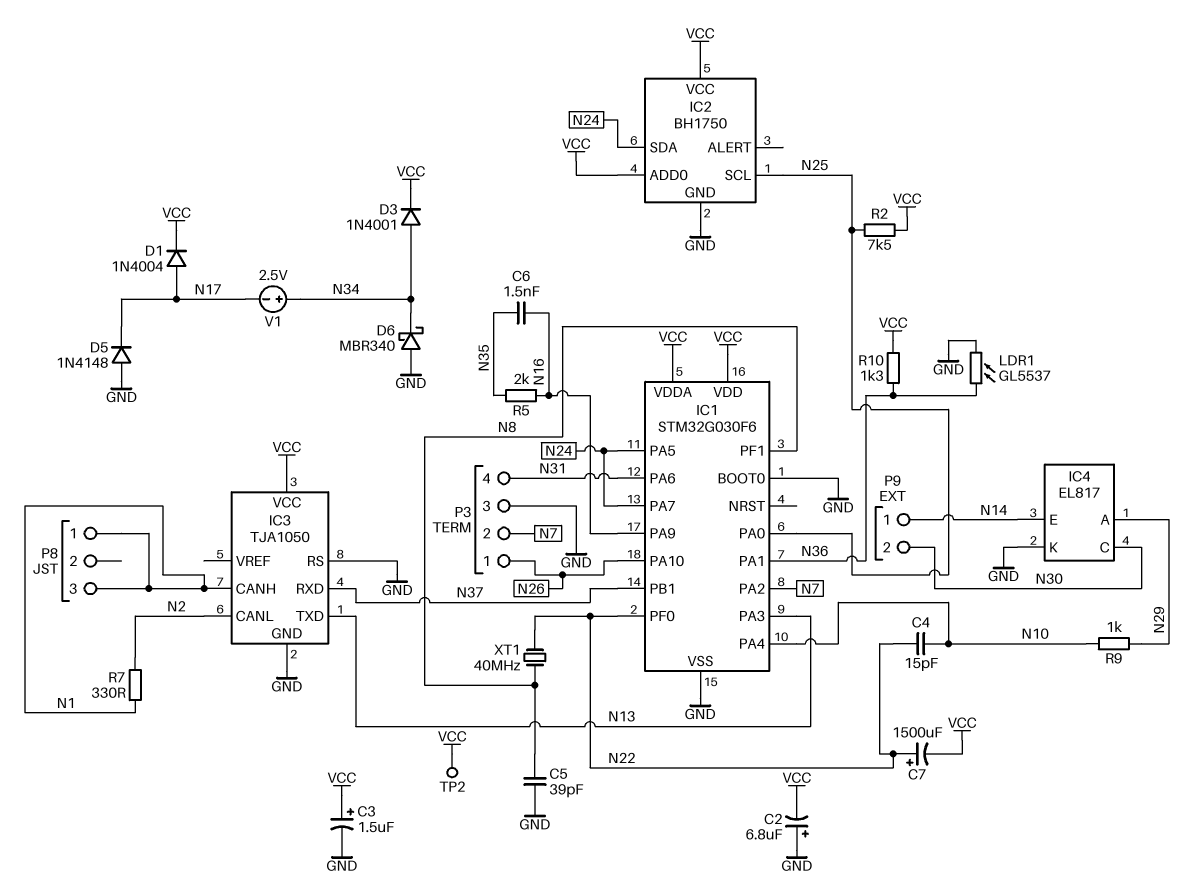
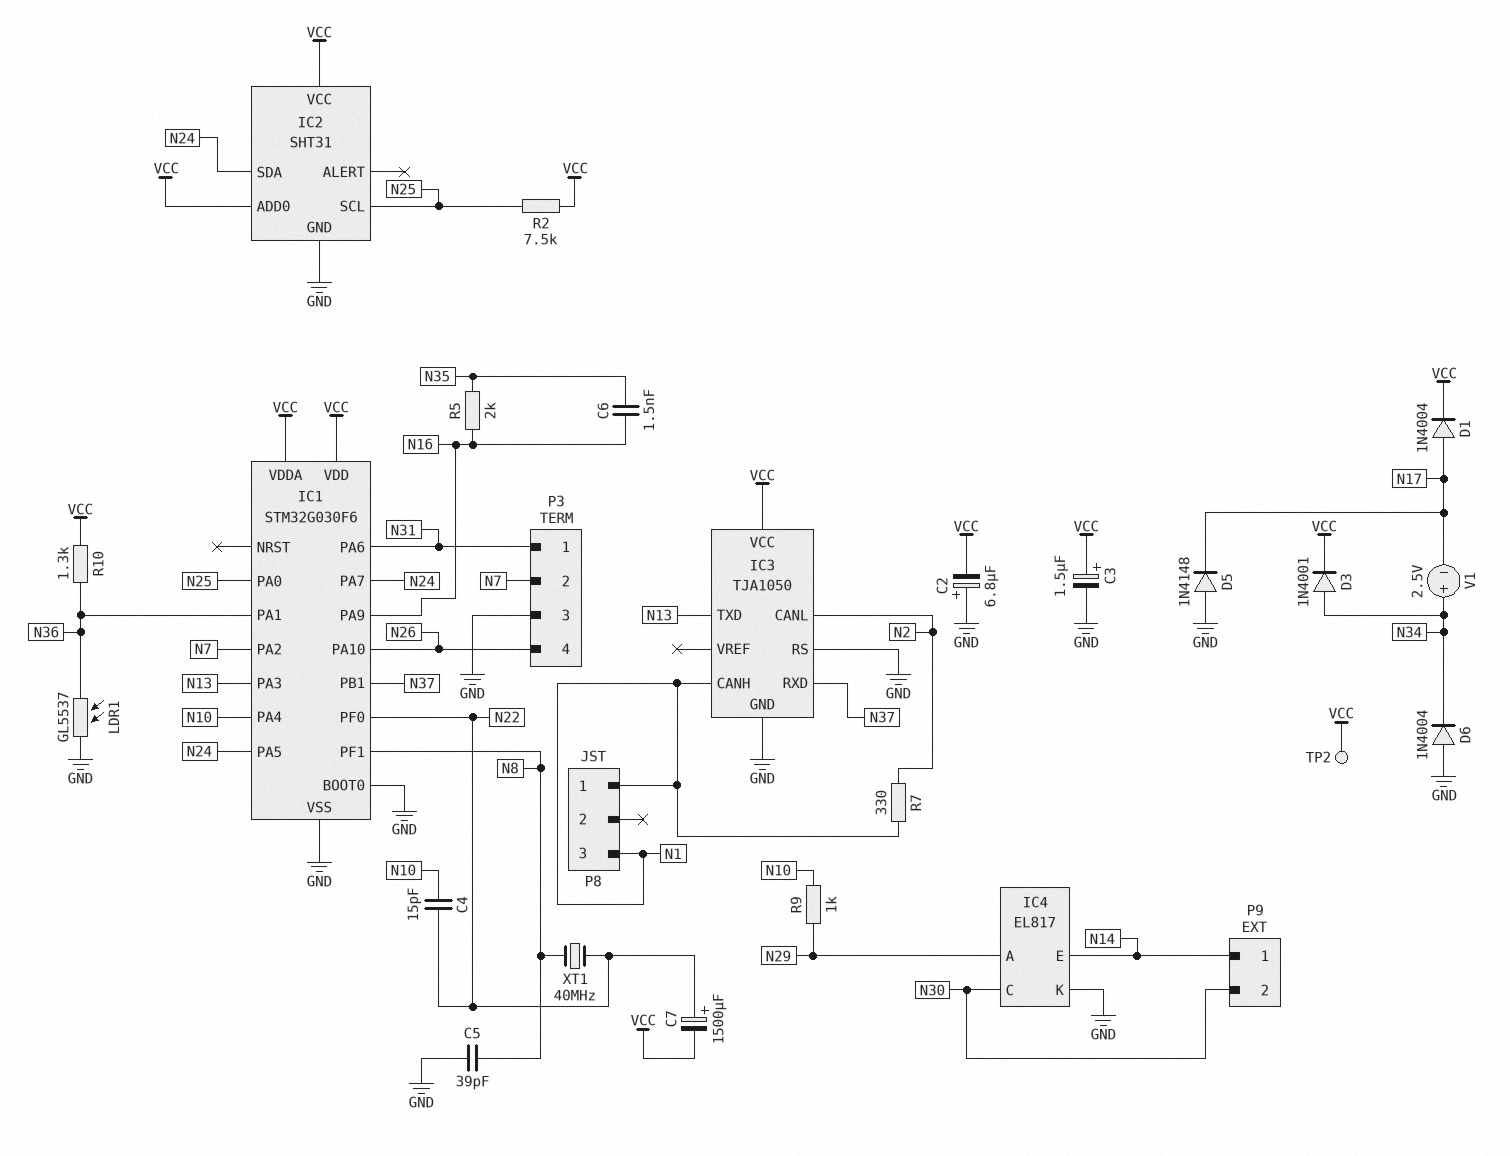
D6: schottky MBR340 (A GND, K N34) -> diode 1N4004 (A GND, K N34)
IC2: BH1750 -> SHT31
P3 pin 1: N26 -> N31
P3 pin 4: N31 -> N26

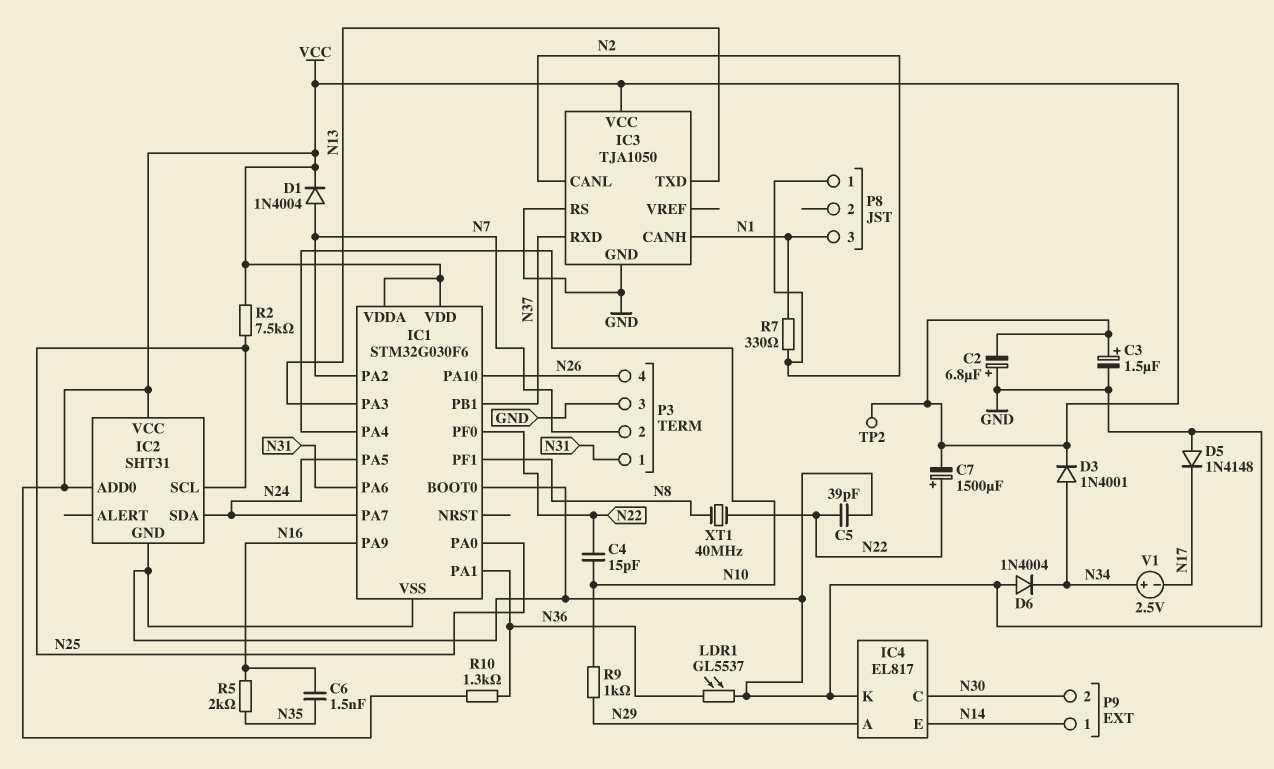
C5: 39pF (GND, N8) -> 39pF (GND, N22)
D1: diode 1N4004 (A N17, K VCC) -> diode 1N4004 (A N7, K VCC)
P8 pin 1: N1 -> N2

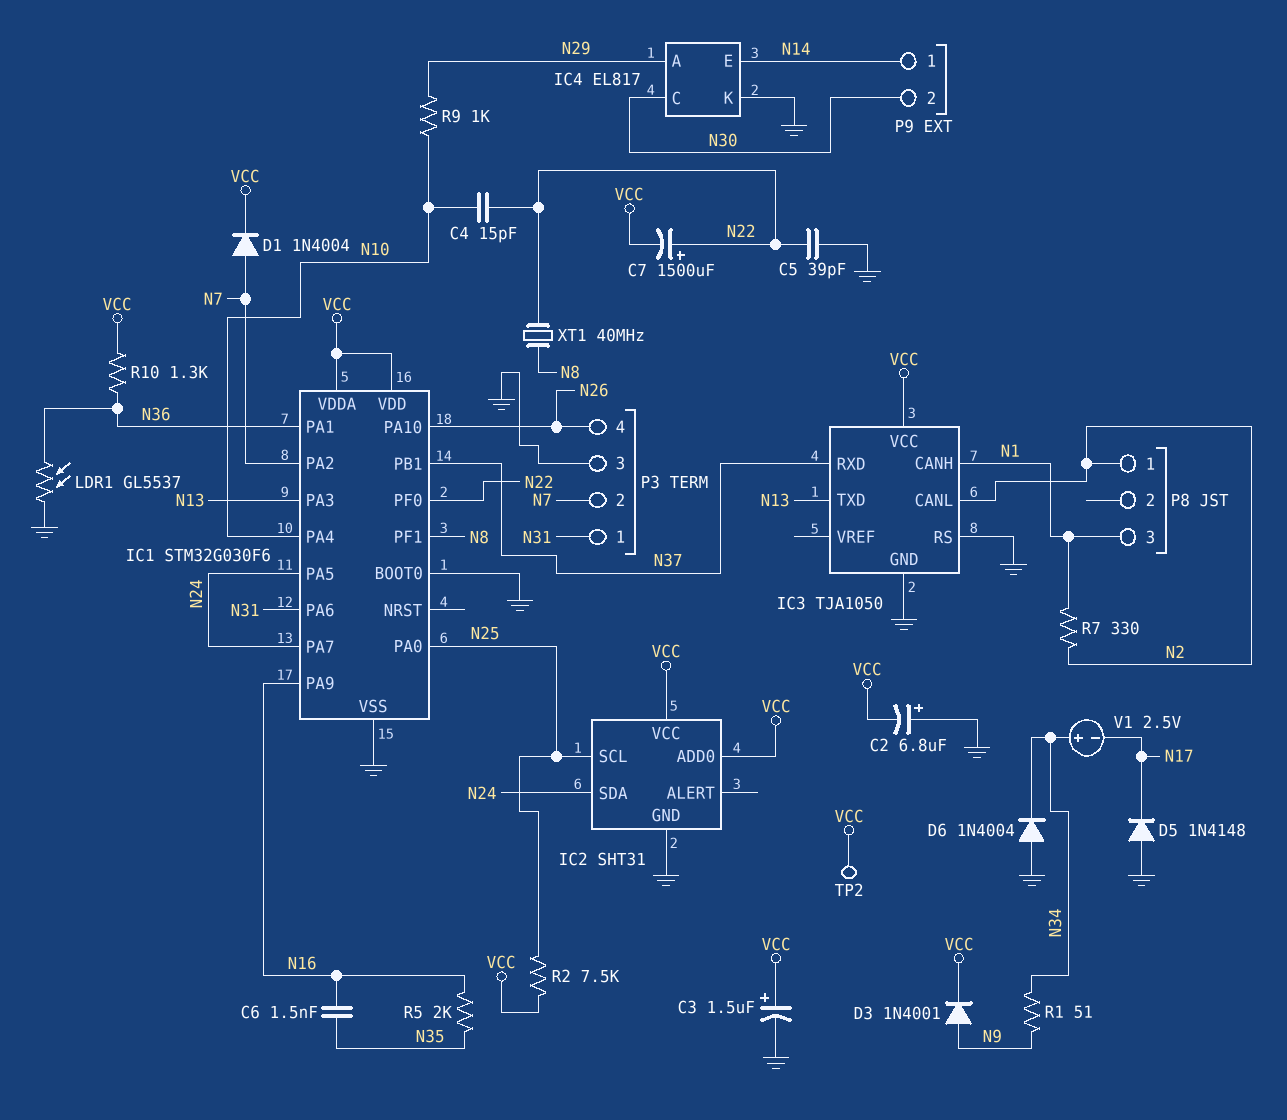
D3: diode 1N4001 (A N34, K VCC) -> diode 1N4001 (A N9, K VCC)
R1: none -> 51 (N9, N34)

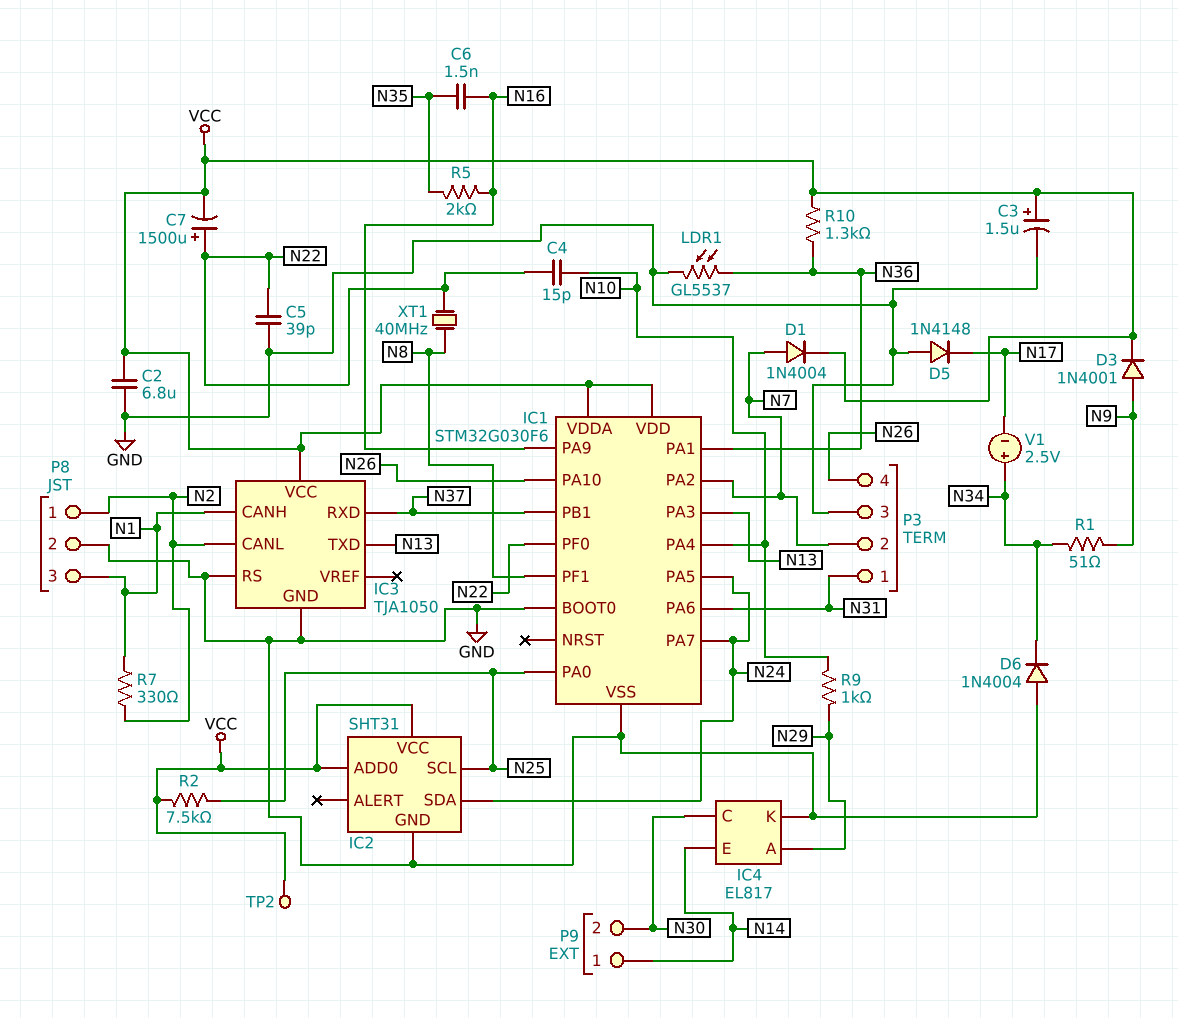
C2: 6.8uF (plus GND, minus VCC) -> 6.8uF (GND, VCC)
P8 pin 2: none -> GND

